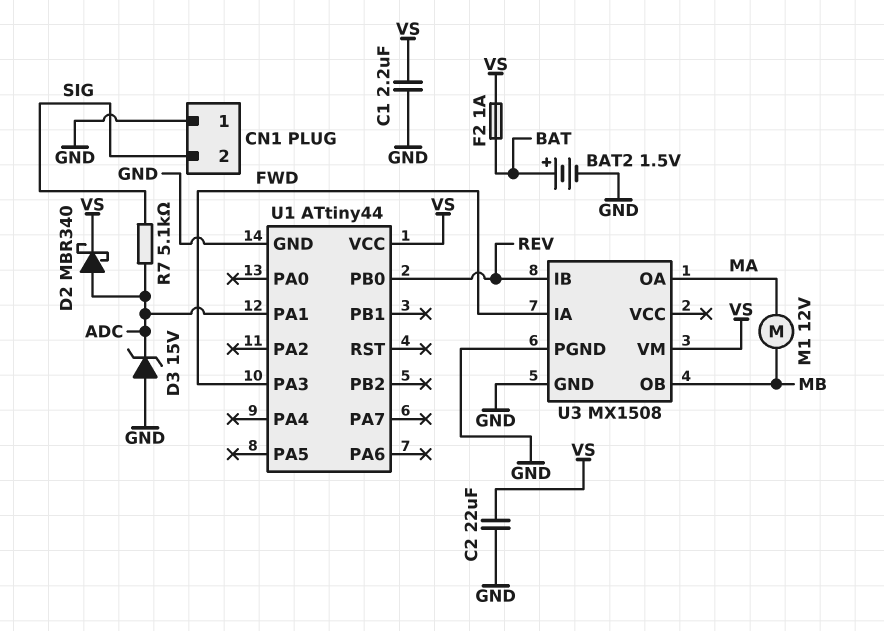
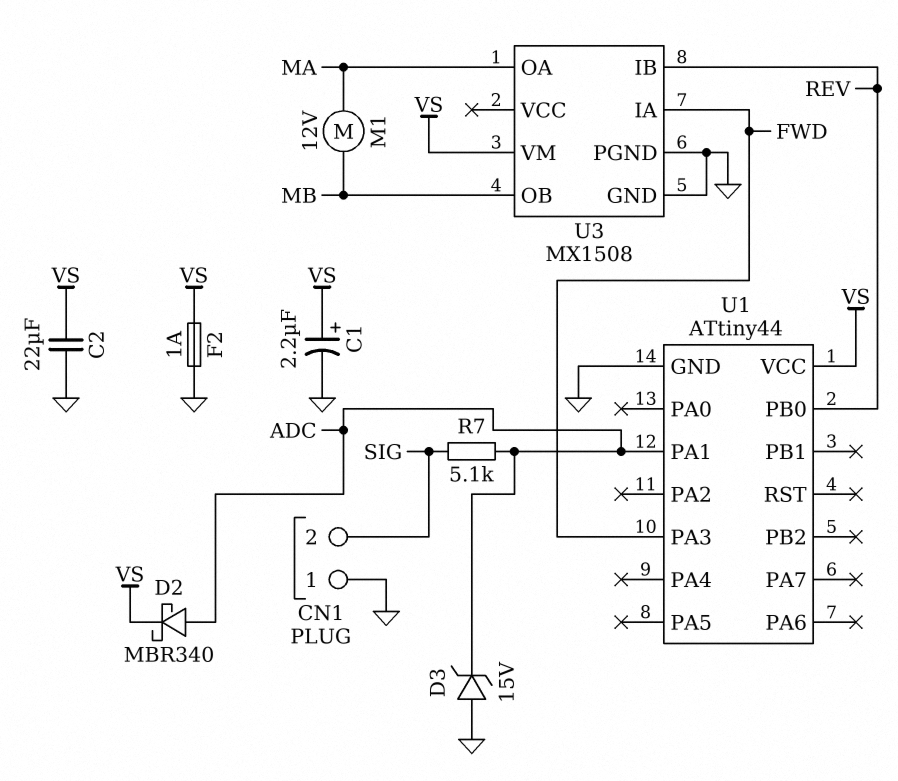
BAT2: 1.5V (plus BAT, minus GND) -> none
C1: 2.2uF (GND, VS) -> 2.2uF (plus VS, minus GND)
F2: 1A (BAT, VS) -> 1A (GND, VS)

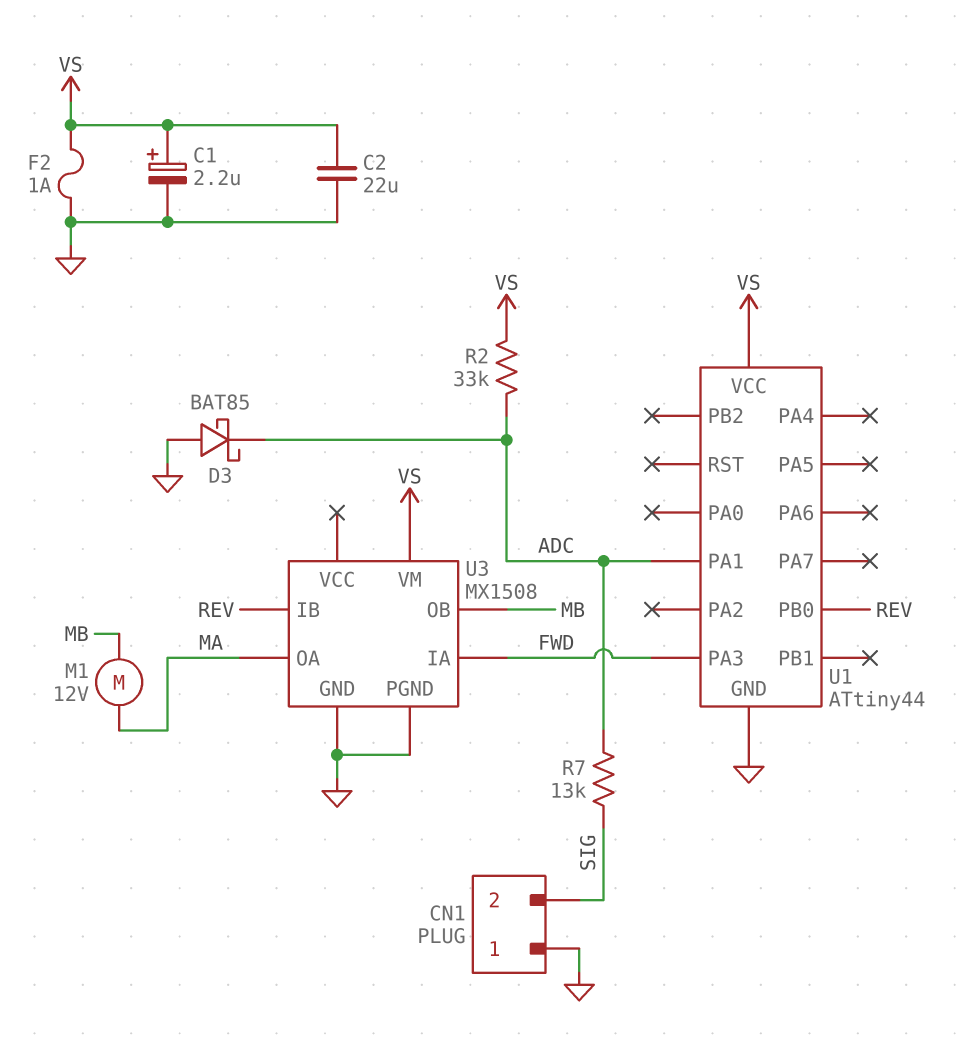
D2: schottky MBR340 (A ADC, K VS) -> none
D3: zener 15V (A GND, K ADC) -> schottky BAT85 (A GND, K ADC)
R2: none -> 33k (ADC, VS)
R7: 5.1k (ADC, SIG) -> 13k (ADC, SIG)

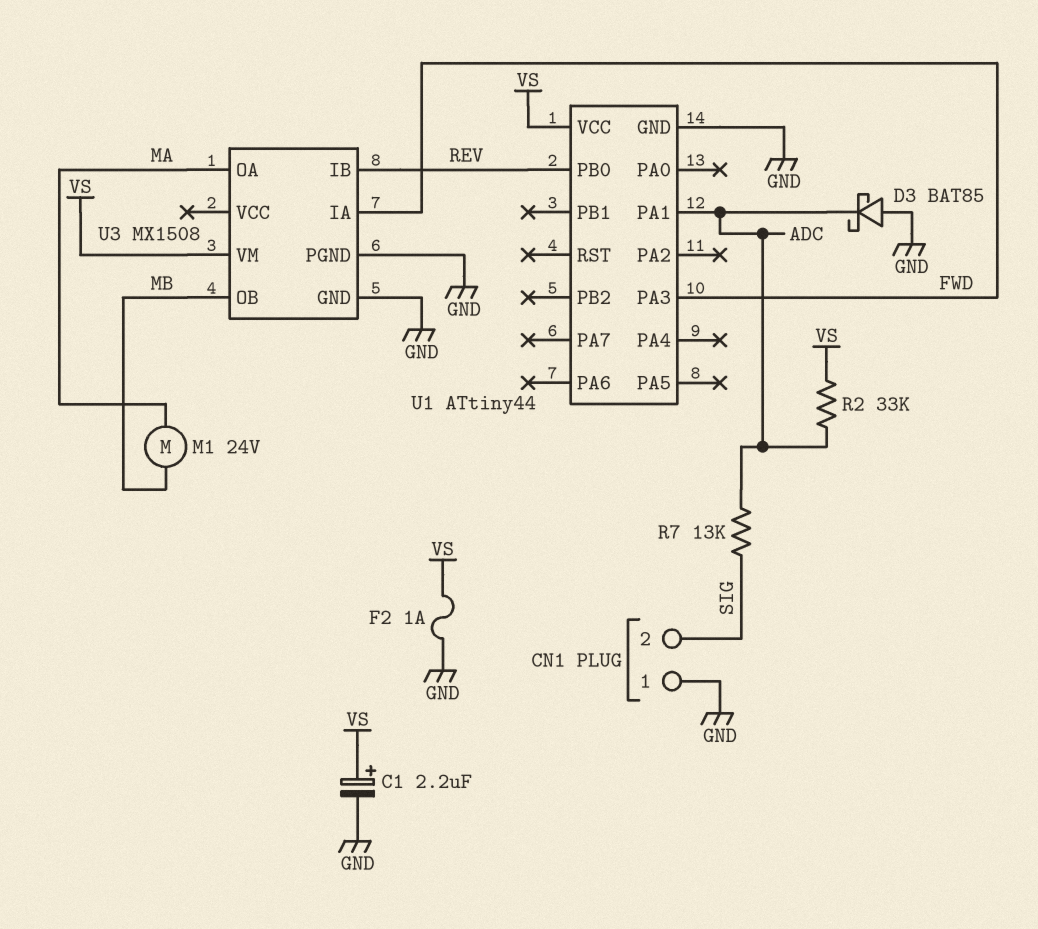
C2: 22uF (GND, VS) -> none
M1: motor 12V (MA, MB) -> motor 24V (MA, MB)

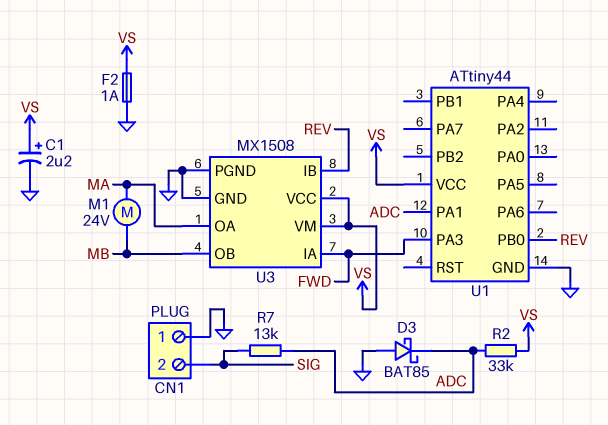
U3 pin VCC: none -> VS

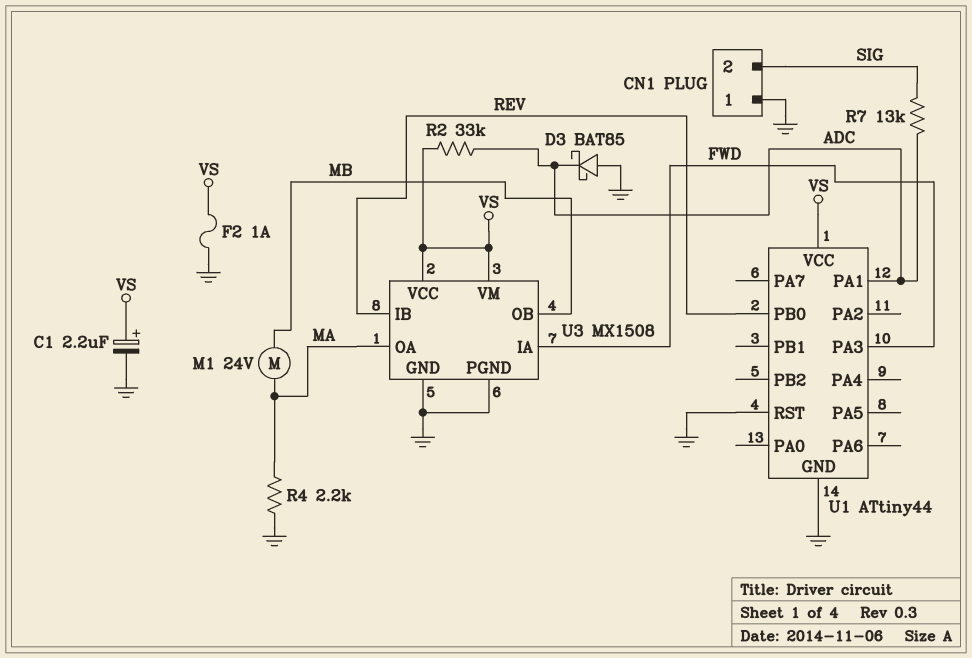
R4: none -> 2.2k (GND, MA)
U1 pin RST: none -> GND

